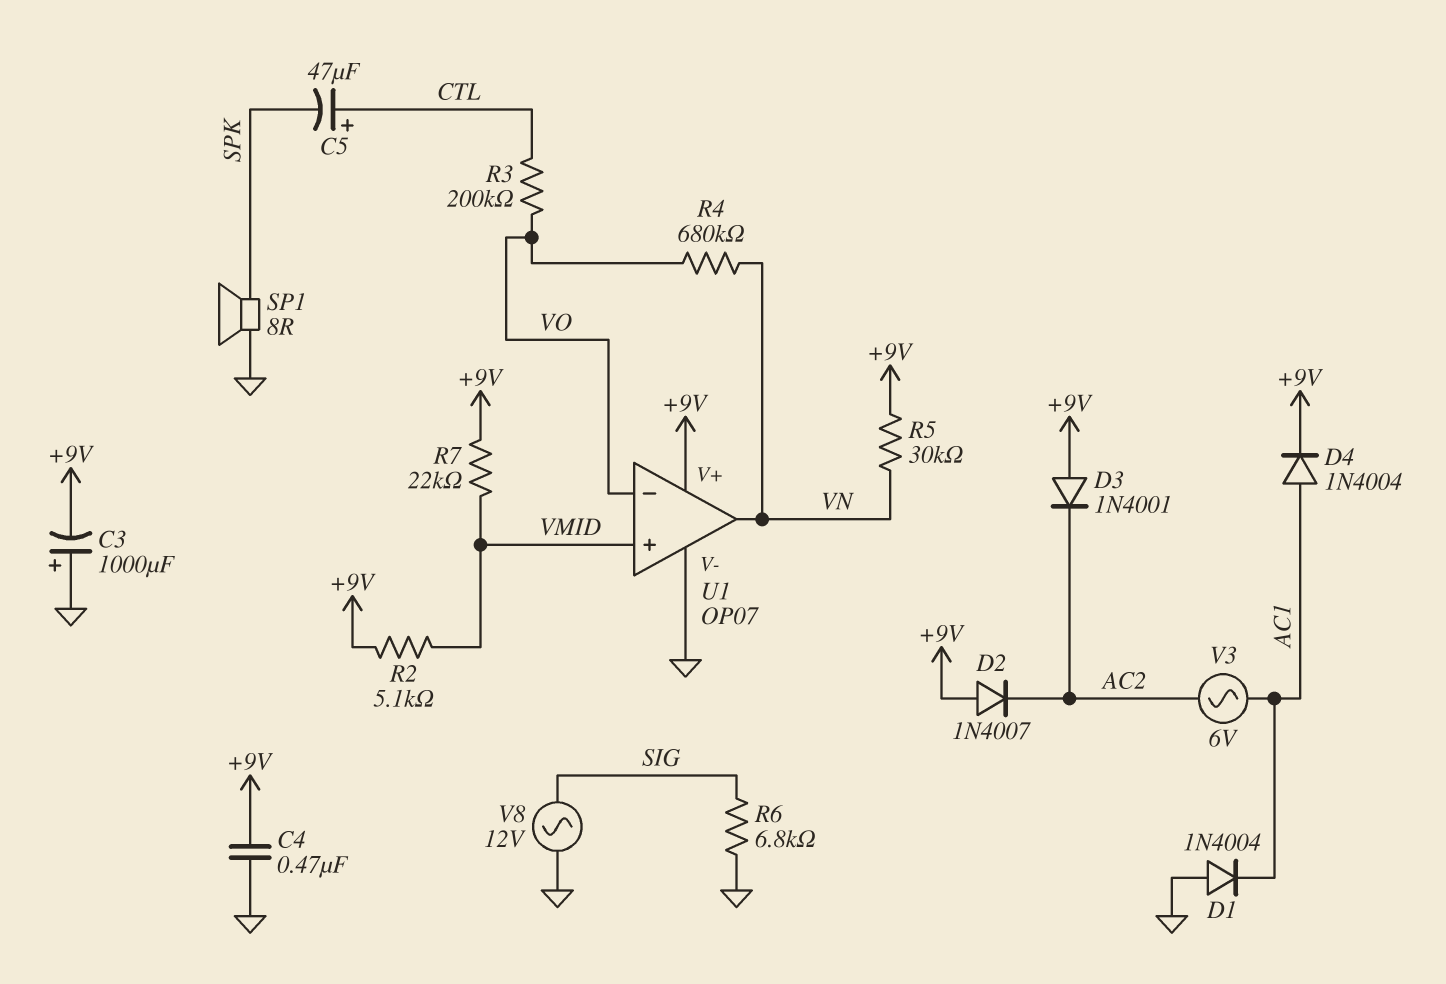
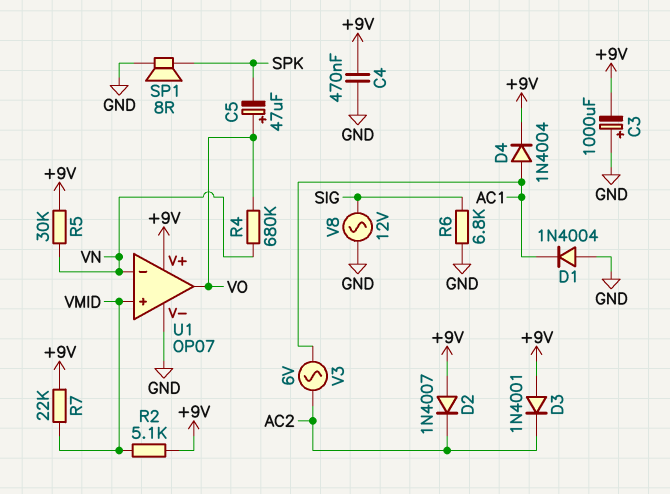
C5: 47uF (plus CTL, minus SPK) -> 47uF (plus VO, minus SPK)
R3: 200k (CTL, VO) -> none
U1 pin in-: VO -> VN
U1 pin out: VN -> VO

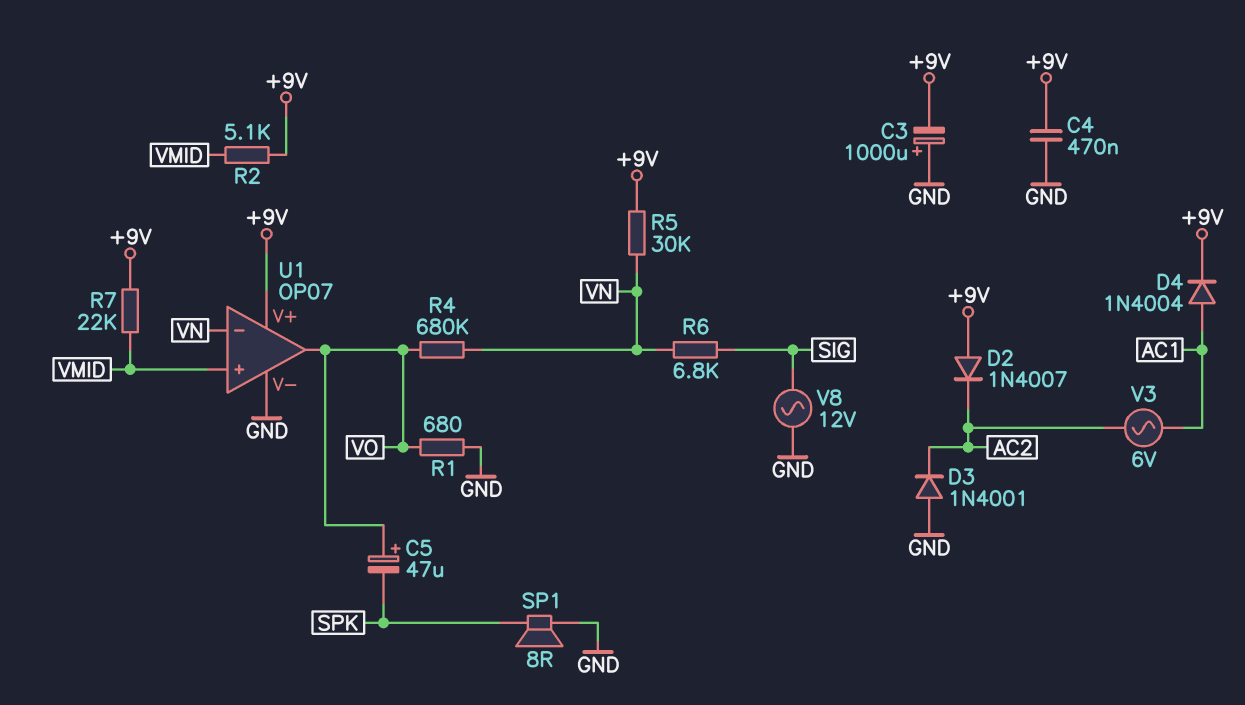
D1: diode 1N4004 (A GND, K AC1) -> none
D3: diode 1N4001 (A +9V, K AC2) -> diode 1N4001 (A GND, K AC2)
R1: none -> 680 (GND, VO)
R6: 6.8k (GND, SIG) -> 6.8k (SIG, VN)

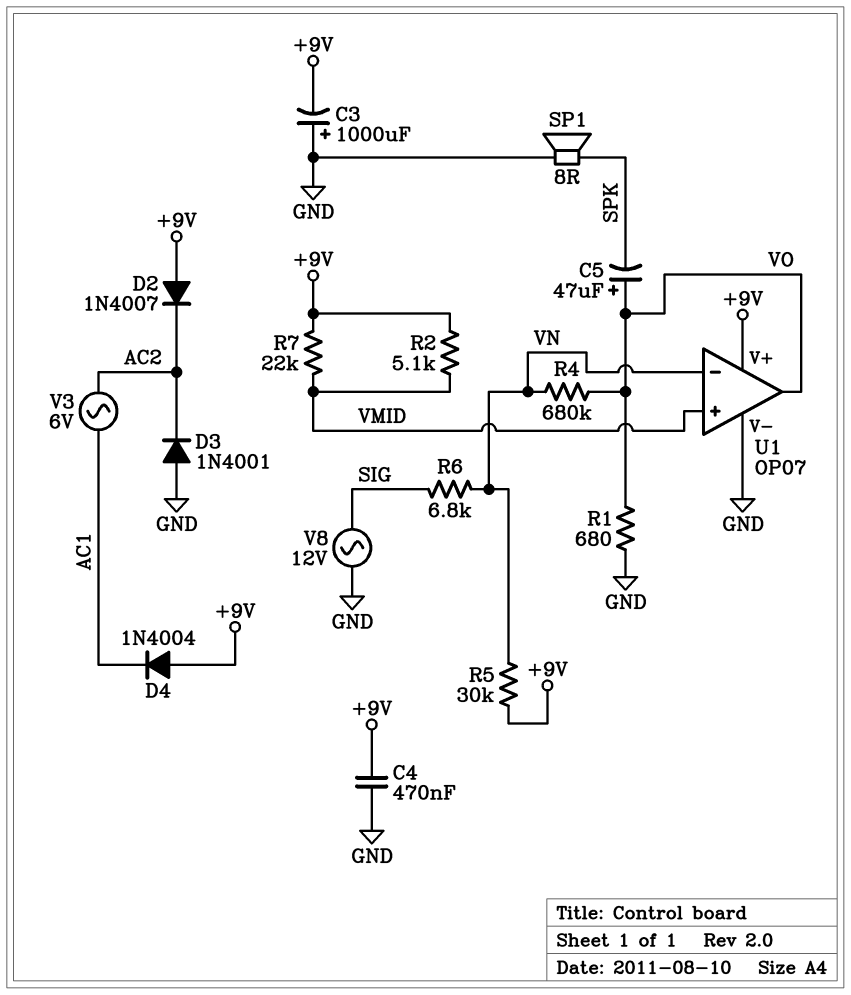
D4: diode 1N4004 (A AC1, K +9V) -> diode 1N4004 (A +9V, K AC1)

